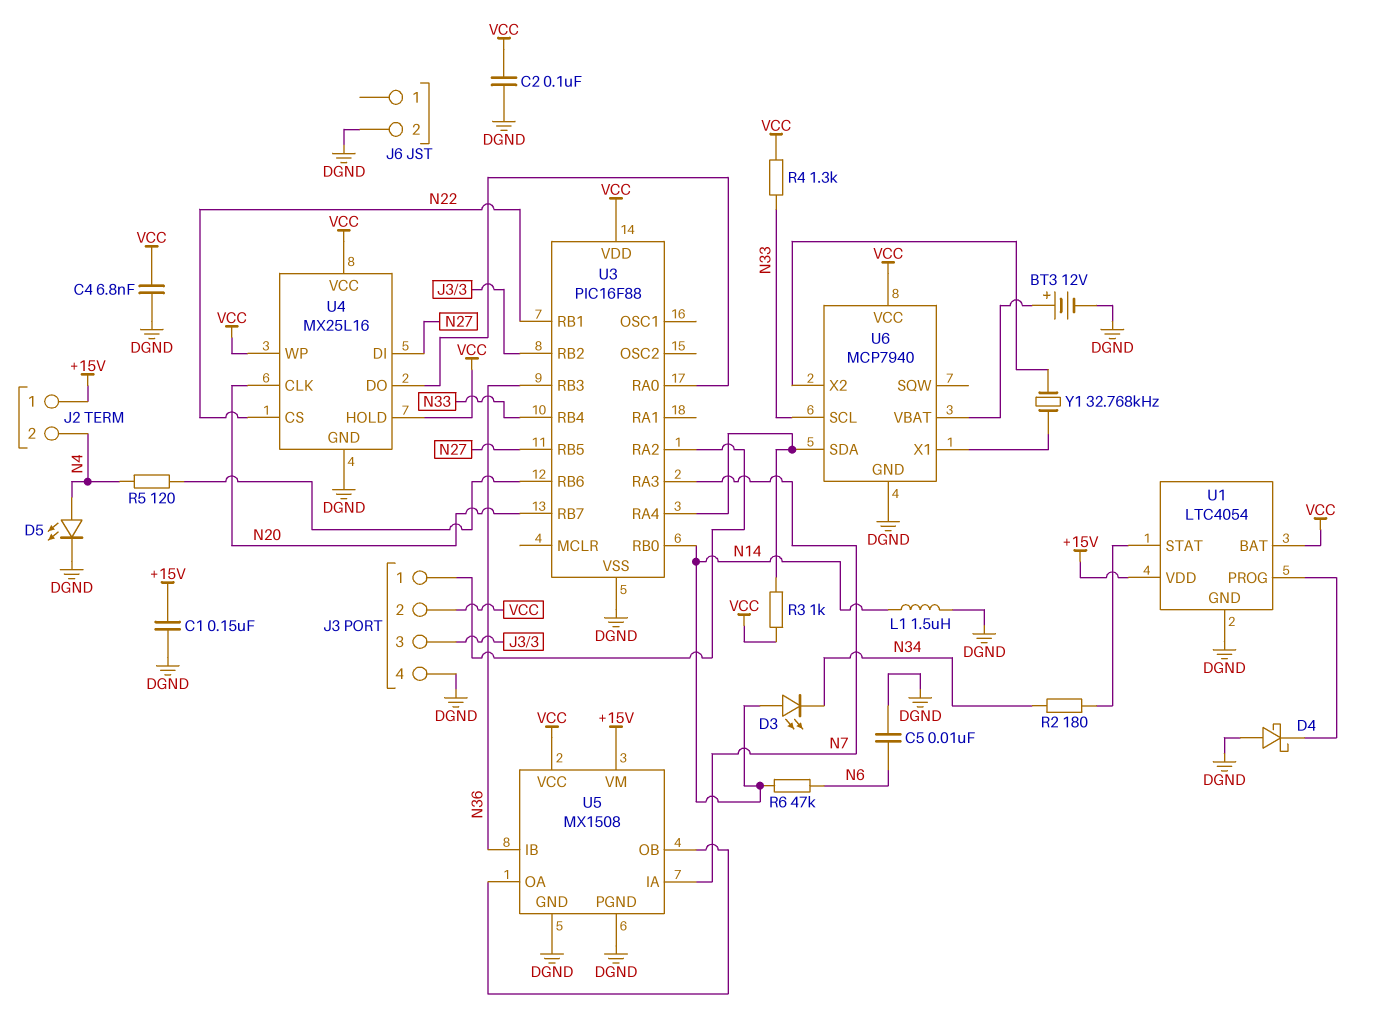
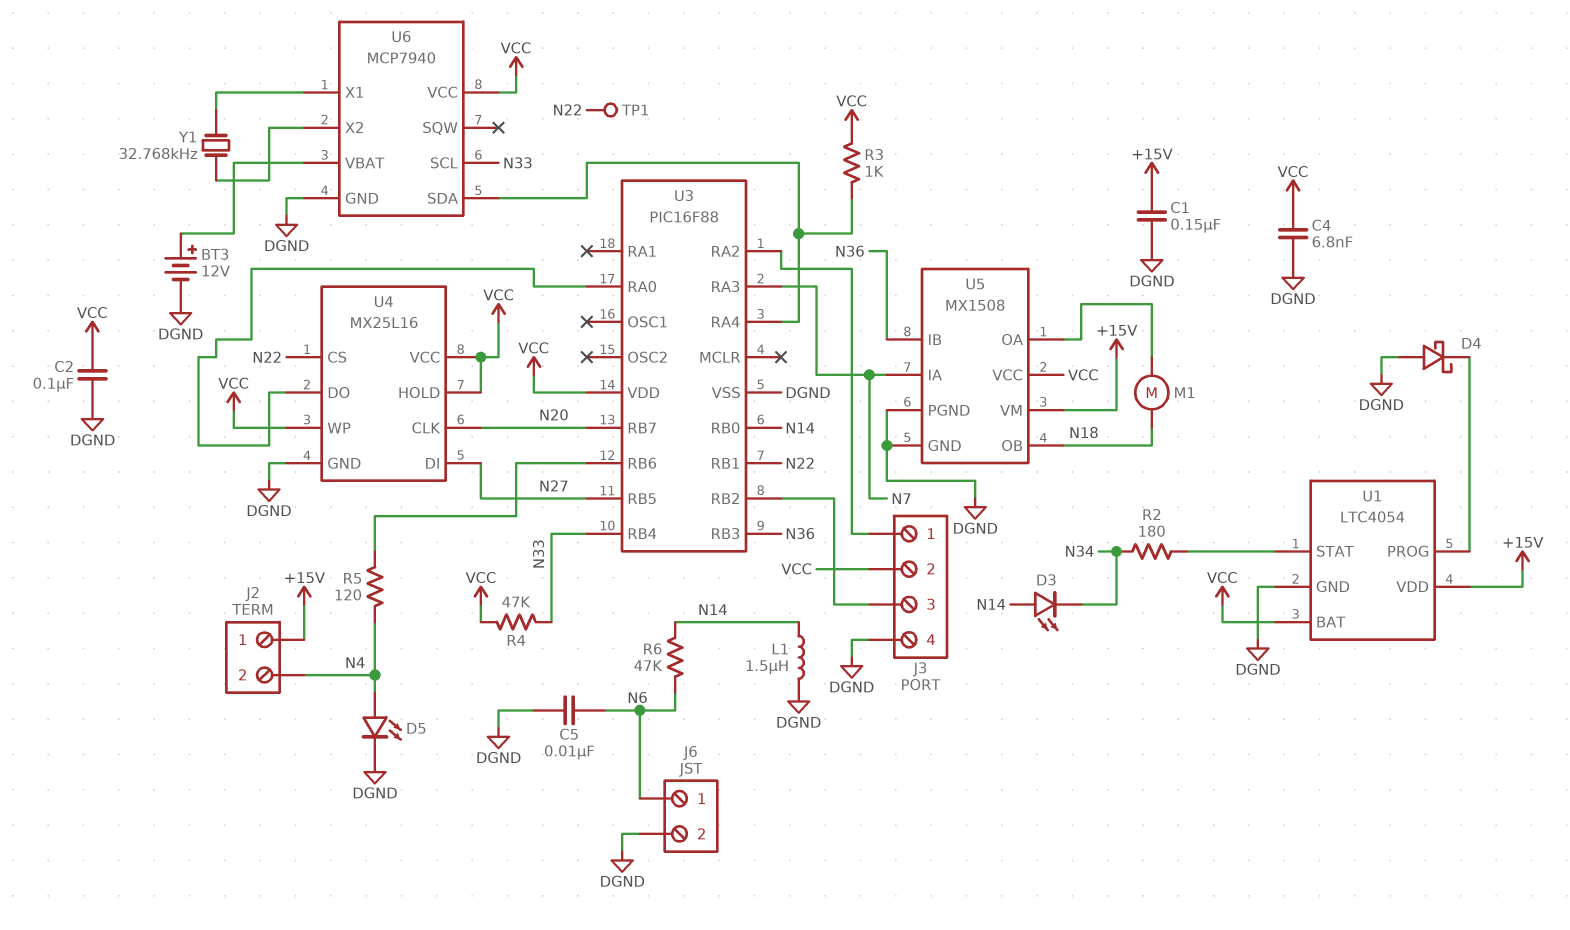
J6 pin 1: none -> N6
M1: none -> motor (N18, U5/OA)
R4: 1.3k (N33, VCC) -> 47k (N33, VCC)
TP1: none -> test point (N22)
U5 pin OB: U5/OA -> N18

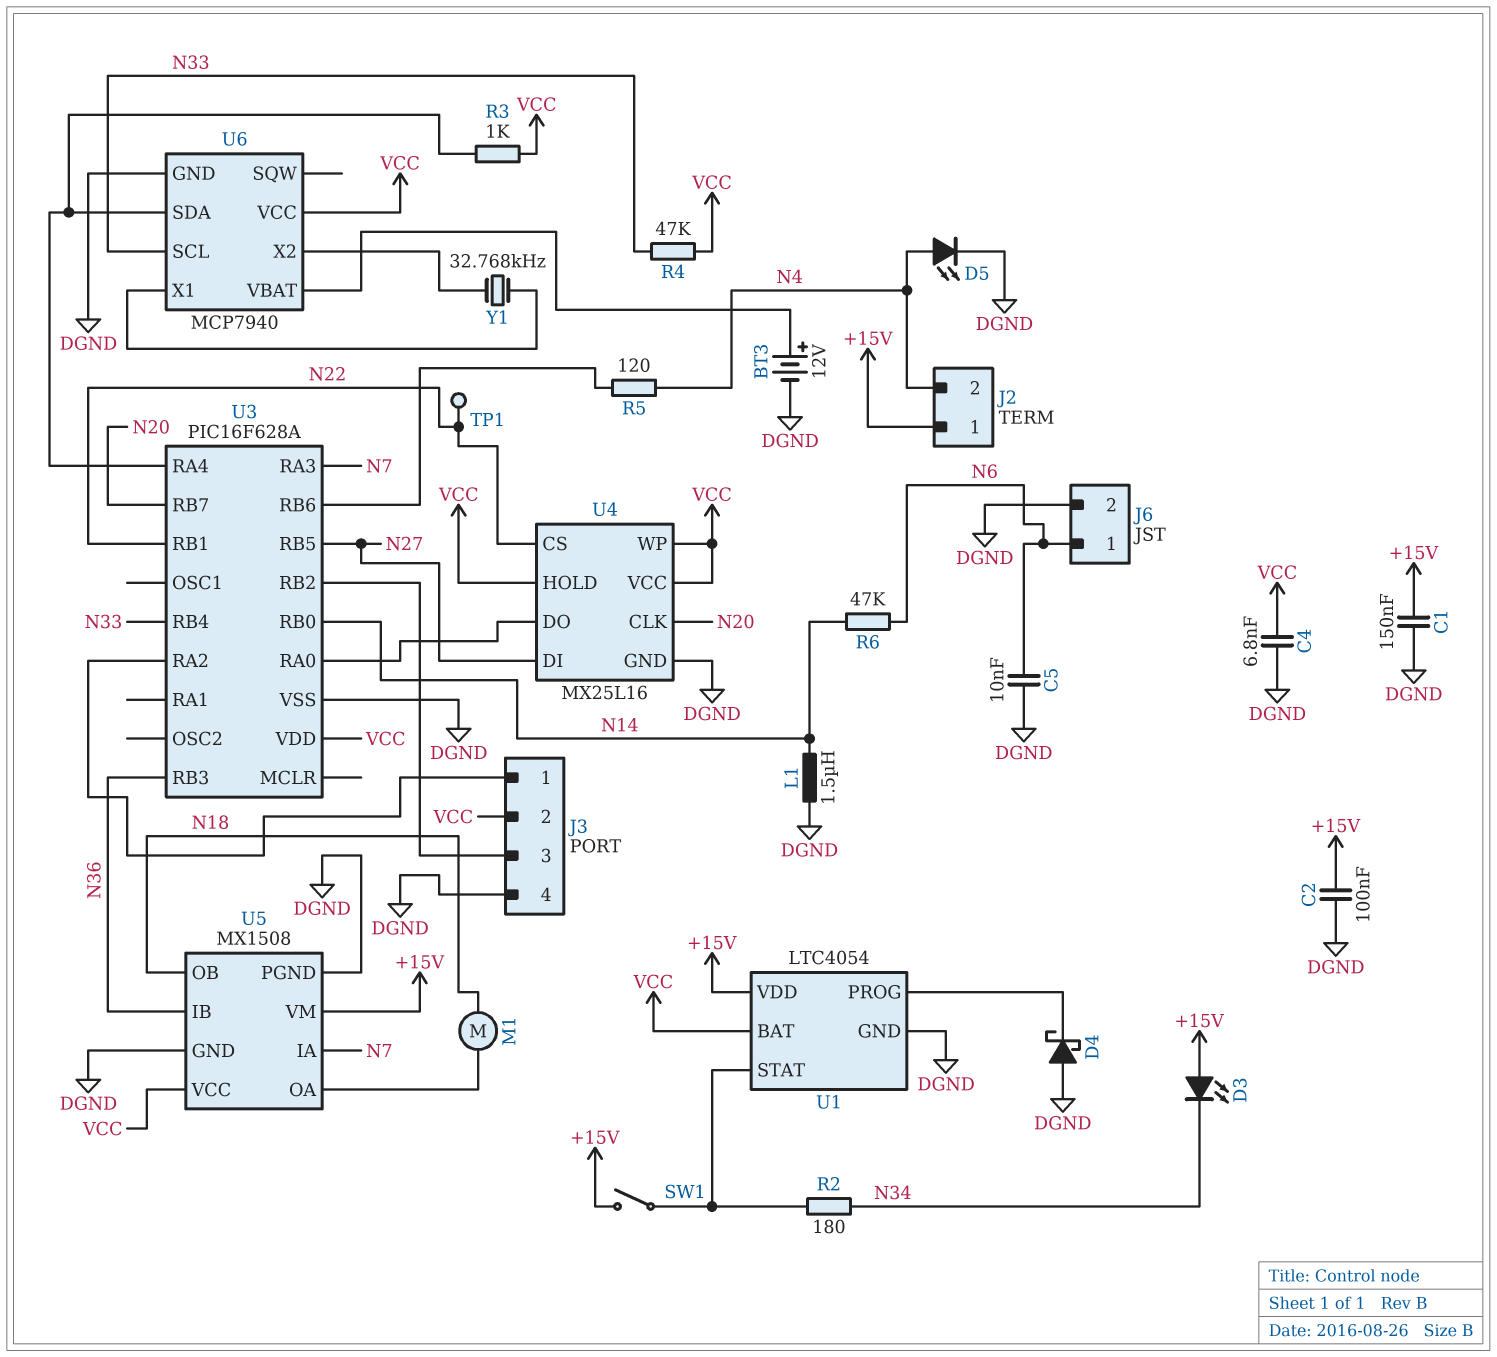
C2: 100nF (DGND, VCC) -> 100nF (+15V, DGND)
D3: LED (A N14, K N34) -> LED (A +15V, K N34)
SW1: none -> switch (+15V, U1/STAT)
U3: PIC16F88 -> PIC16F628A

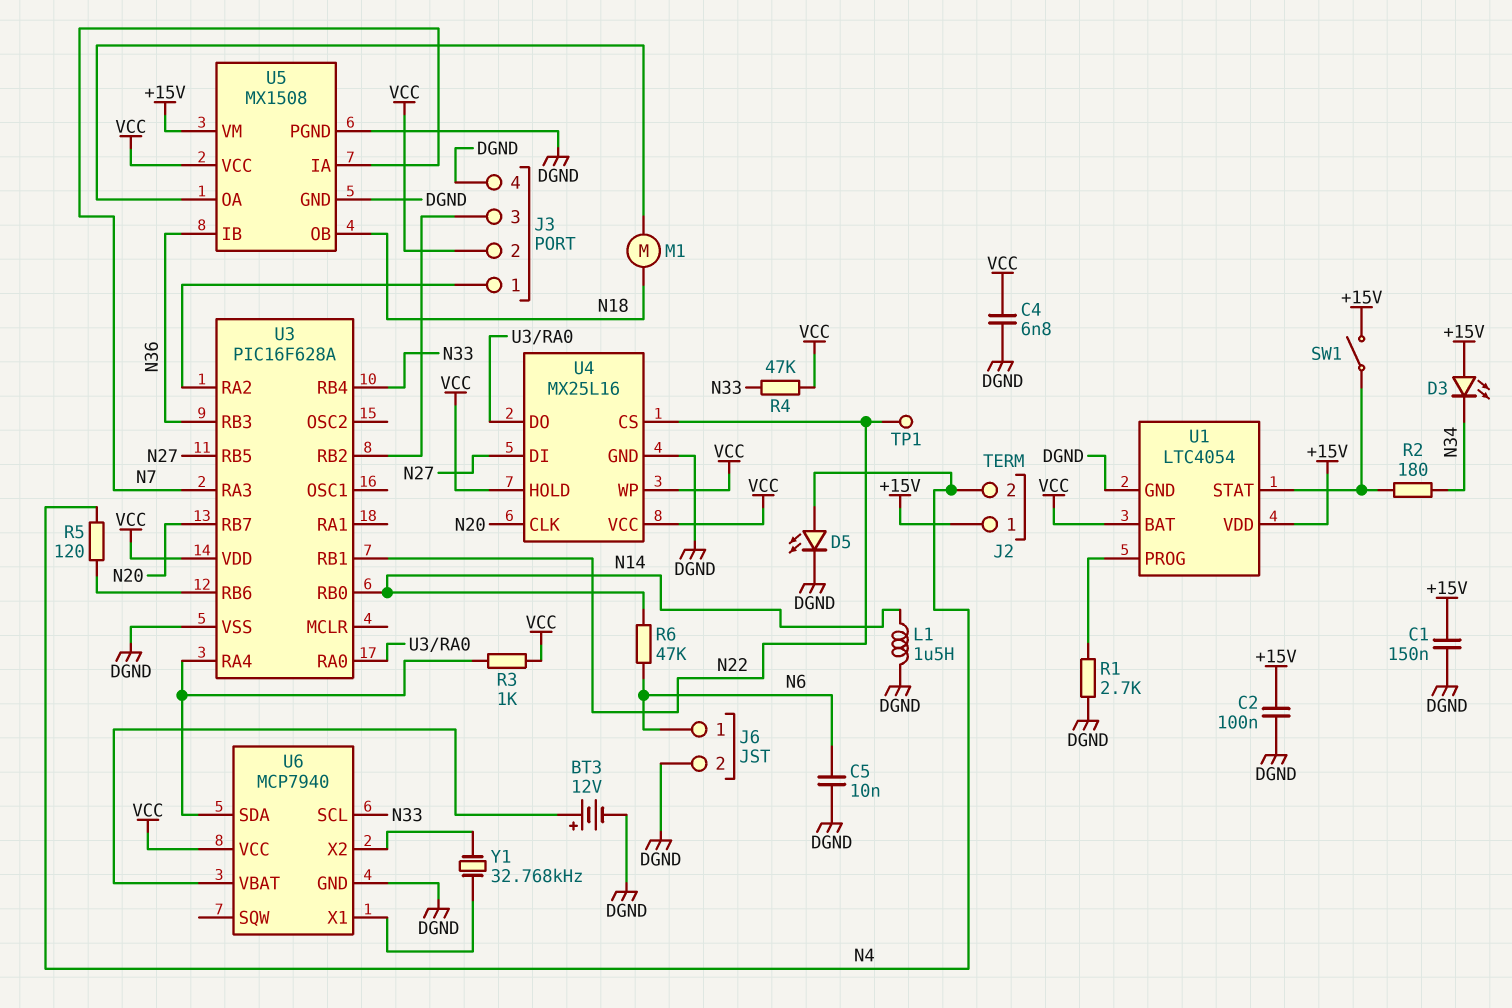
D4: schottky (A DGND, K U1/PROG) -> none
R1: none -> 2.7k (DGND, U1/PROG)

